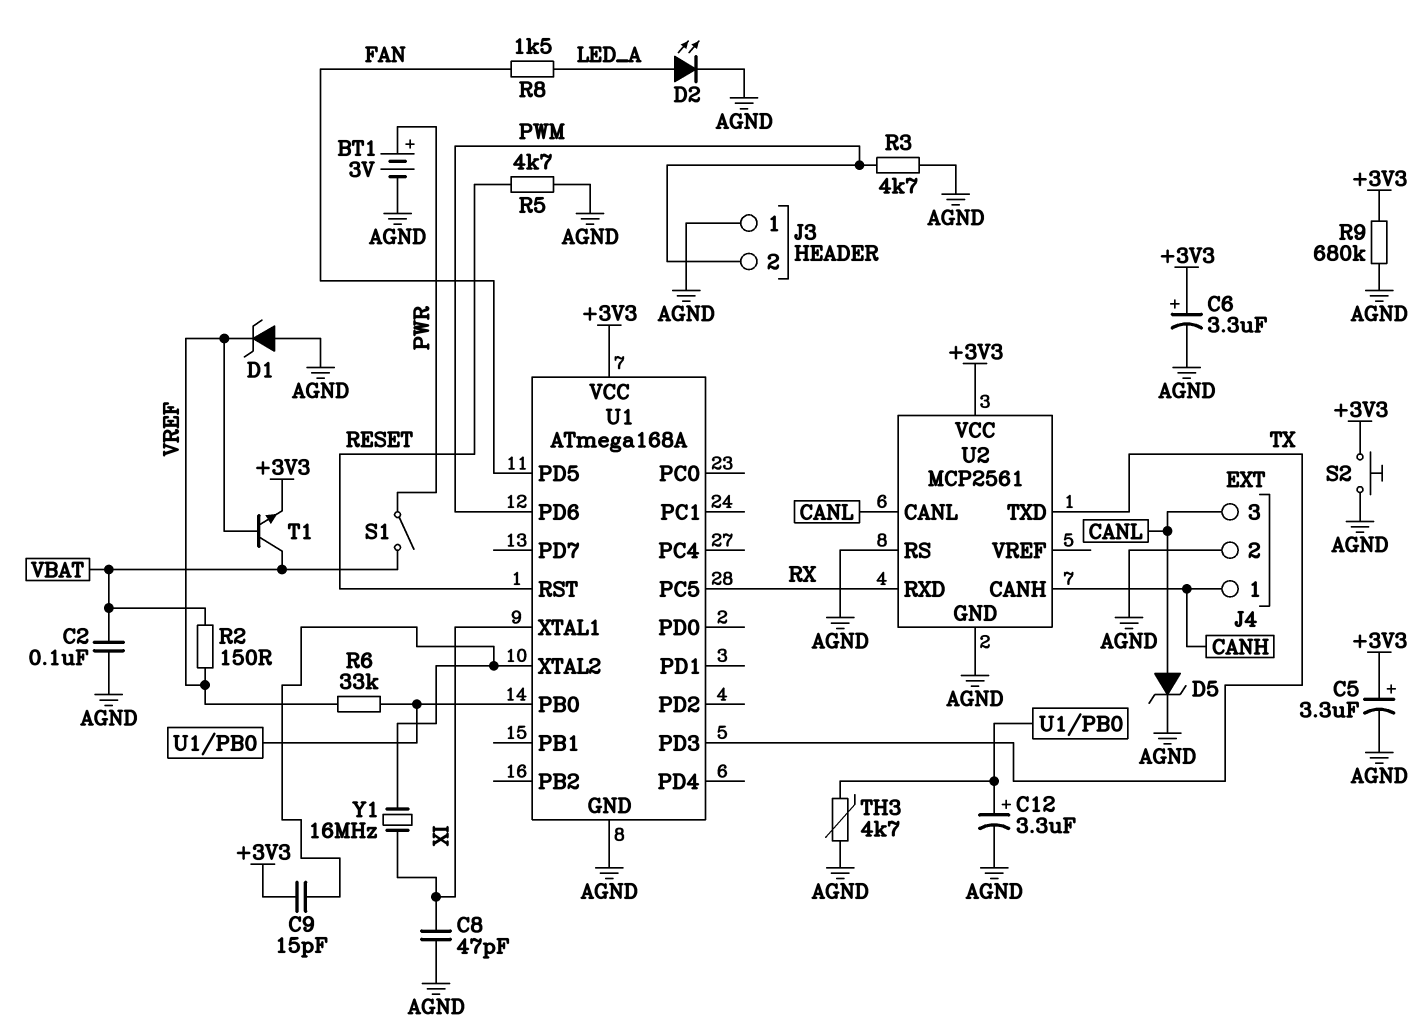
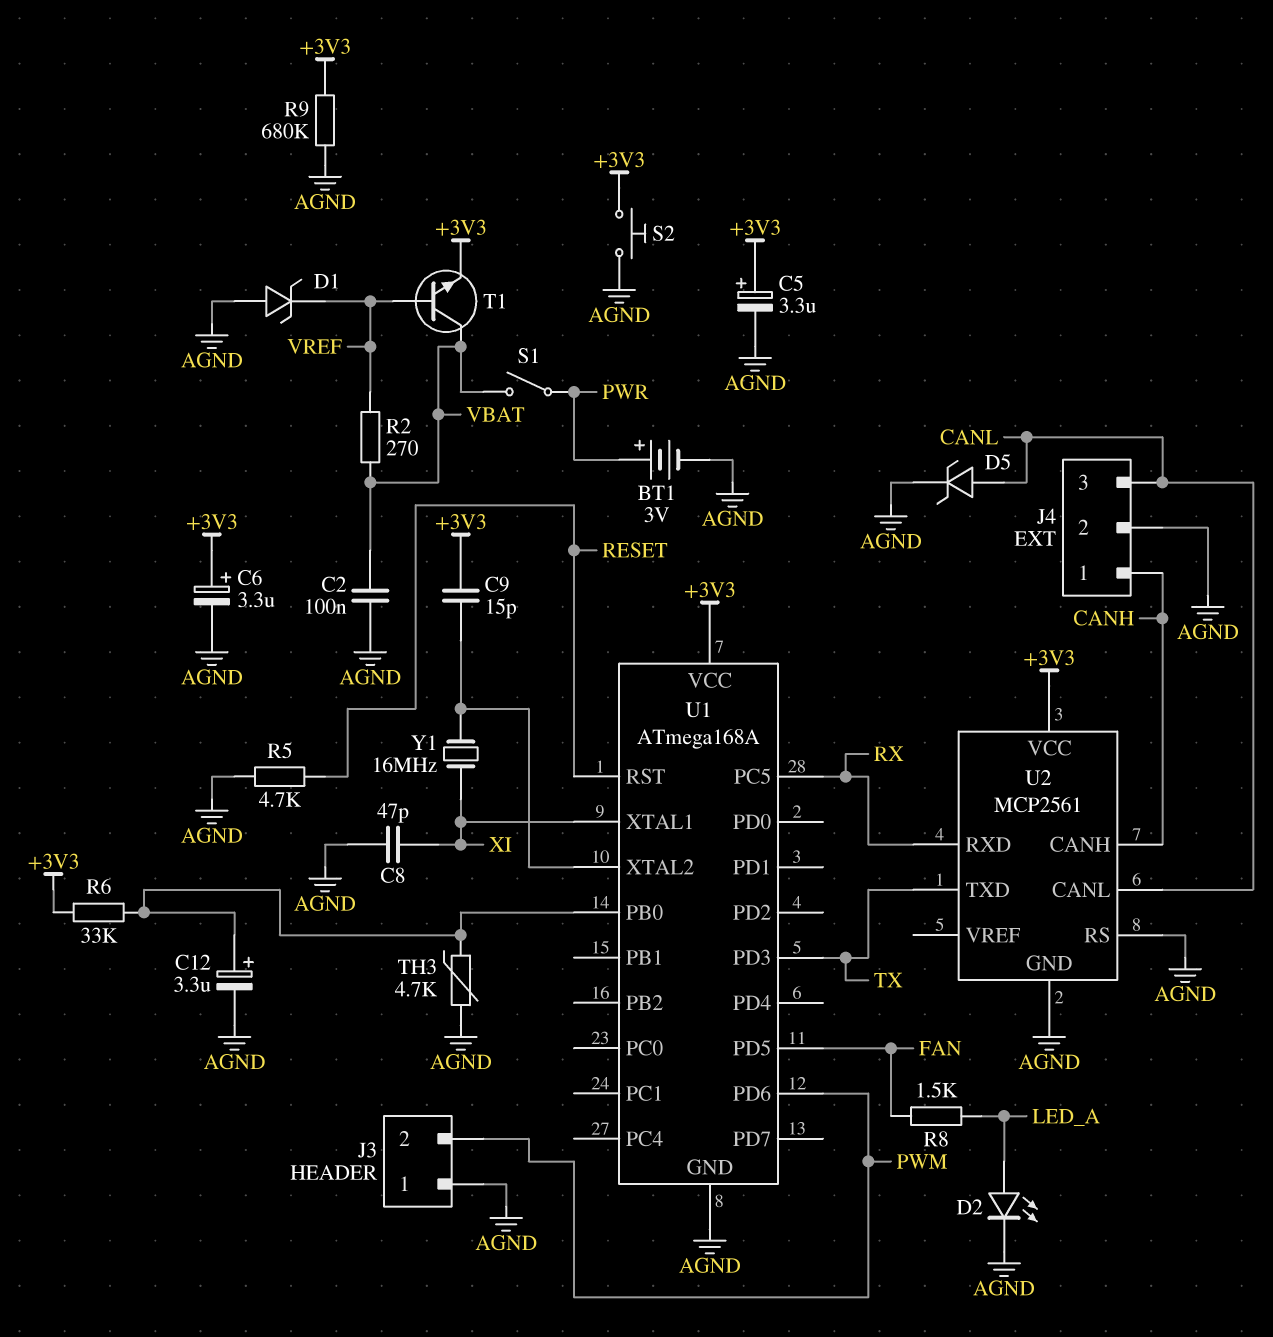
R2: 150 (VBAT, VREF) -> 270 (VBAT, VREF)
R3: 4.7k (AGND, PWM) -> none
R6: 33k (U1/PB0, VREF) -> 33k (+3V3, U1/PB0)

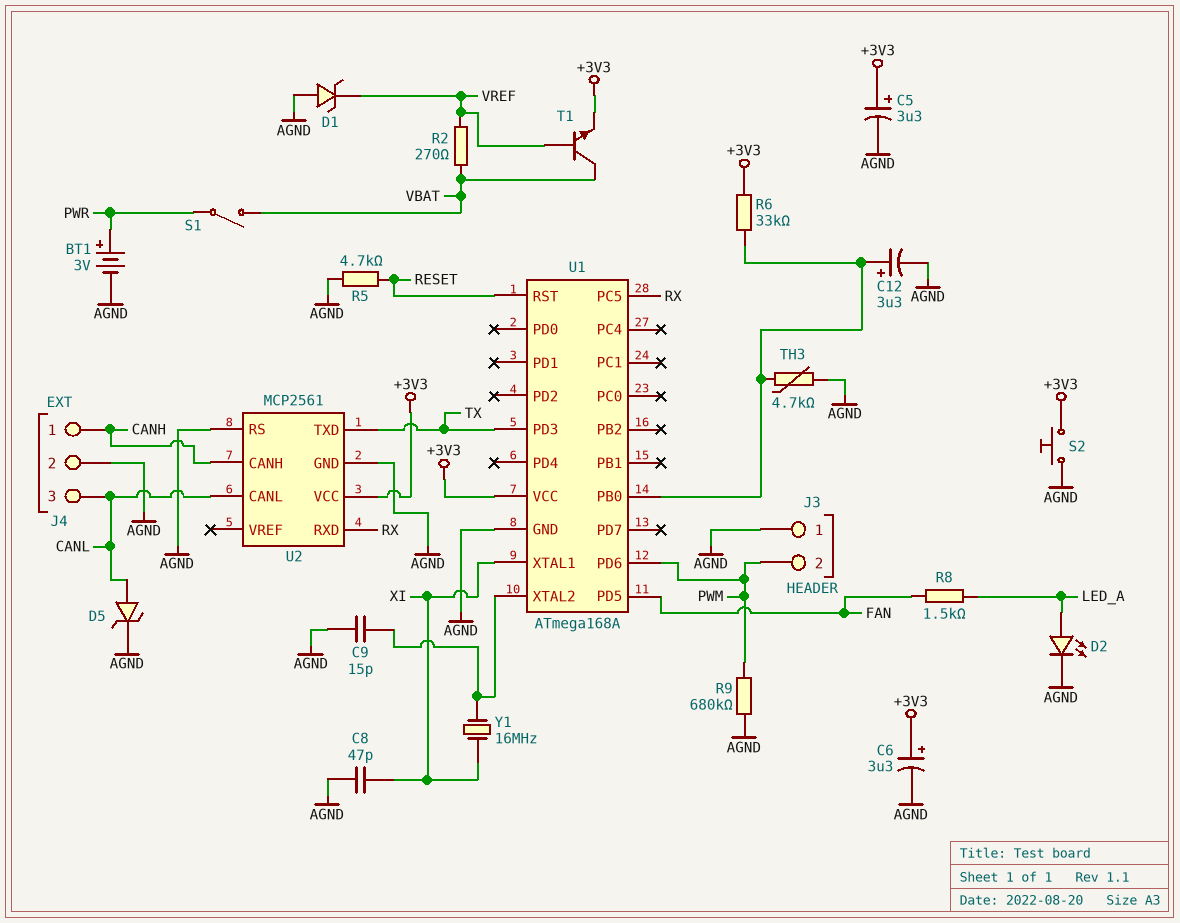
C2: 100nF (AGND, VBAT) -> none
C9: 15pF (+3V3, U1/XTAL2) -> 15pF (AGND, U1/XTAL2)
R9: 680k (+3V3, AGND) -> 680k (AGND, PWM)

